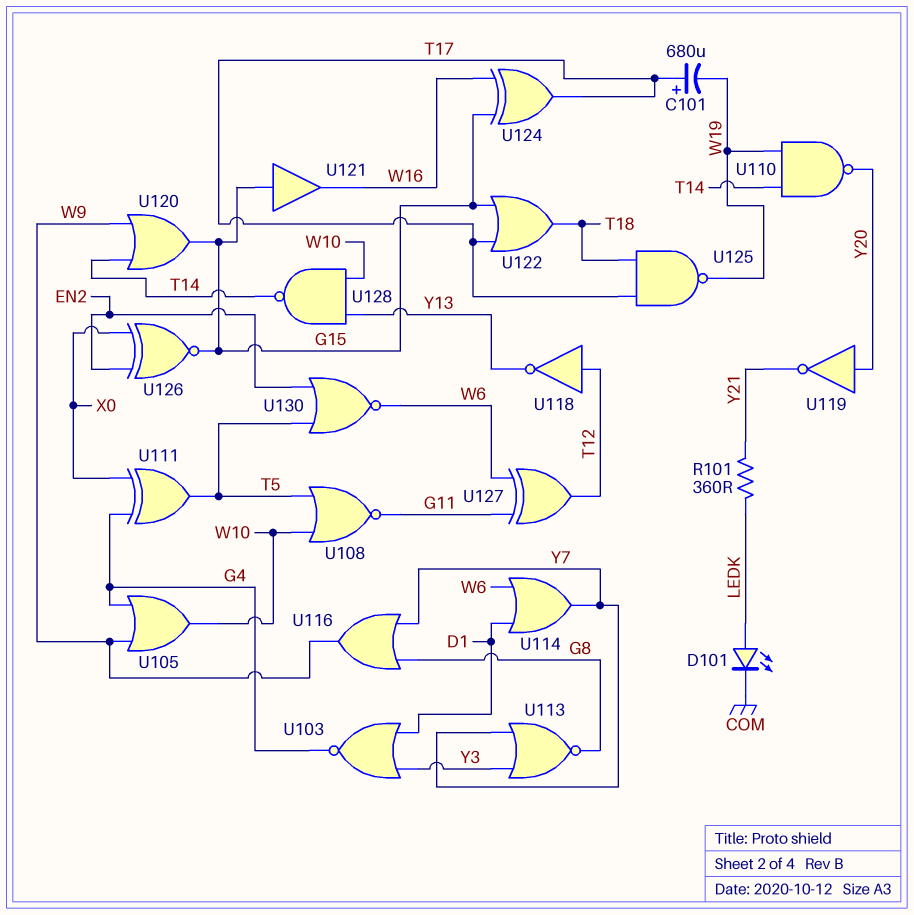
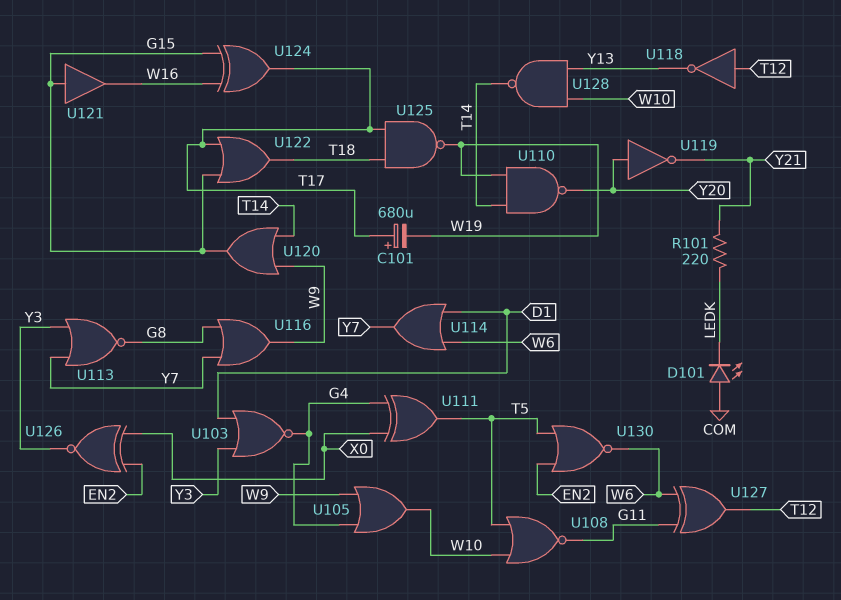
D101: LED (A LEDK, K COM) -> LED (A COM, K LEDK)
R101: 360 (LEDK, Y21) -> 220 (LEDK, Y21)
U126: XNOR (in EN2, in X0, out G15) -> XNOR (in EN2, in X0, out Y3)

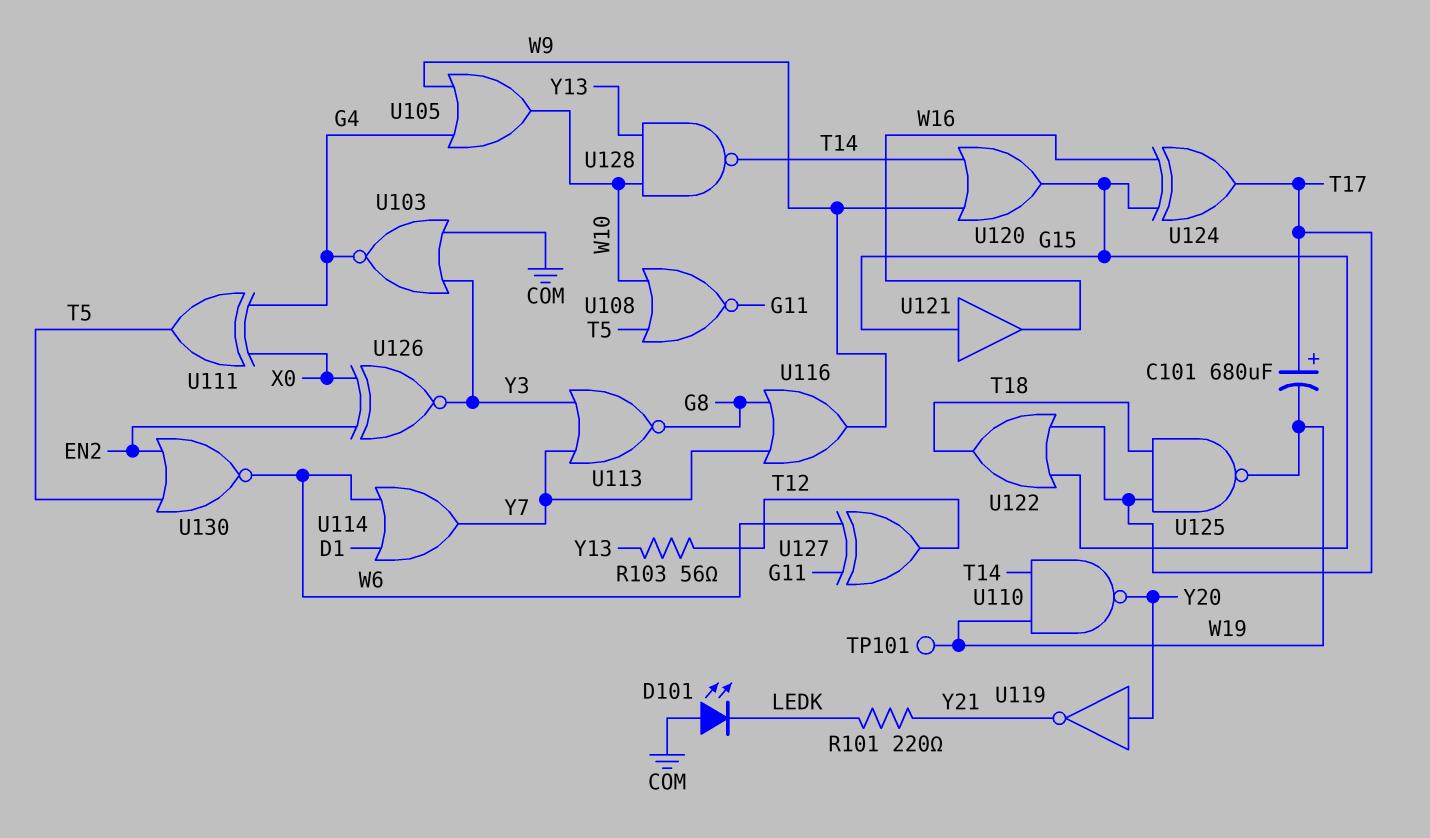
R103: none -> 56 (T12, Y13)
TP101: none -> test point (W19)
U103: NOR (in D1, in Y3, out G4) -> NOR (in COM, in Y3, out G4)
U118: NOT (in T12, out Y13) -> none

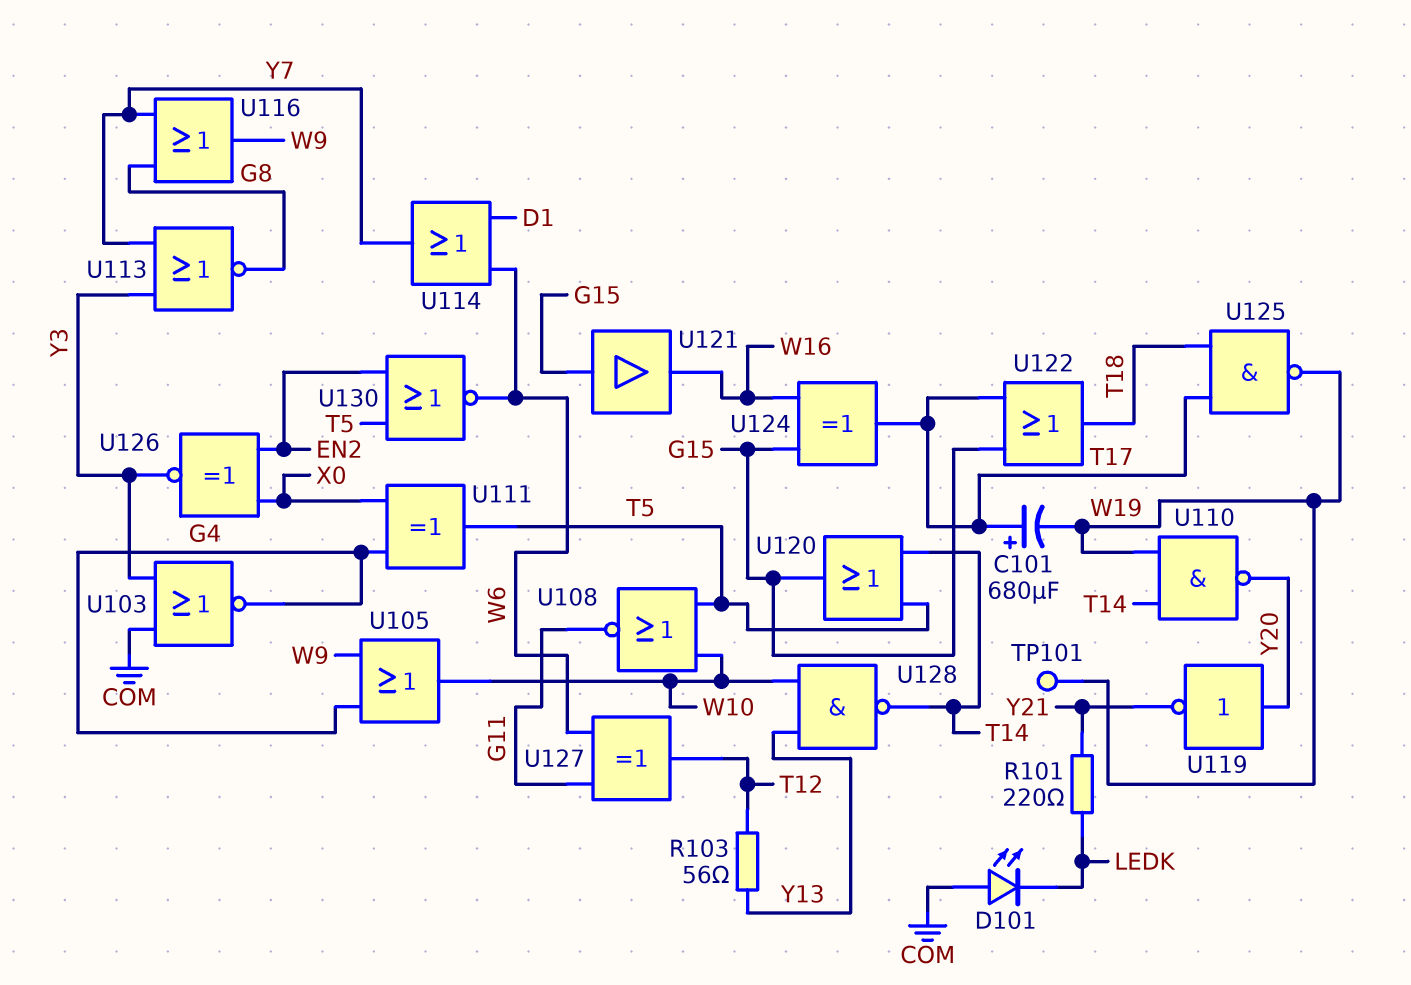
U120: OR (in T14, in W9, out G15) -> OR (in T5, in T14, out G15)

